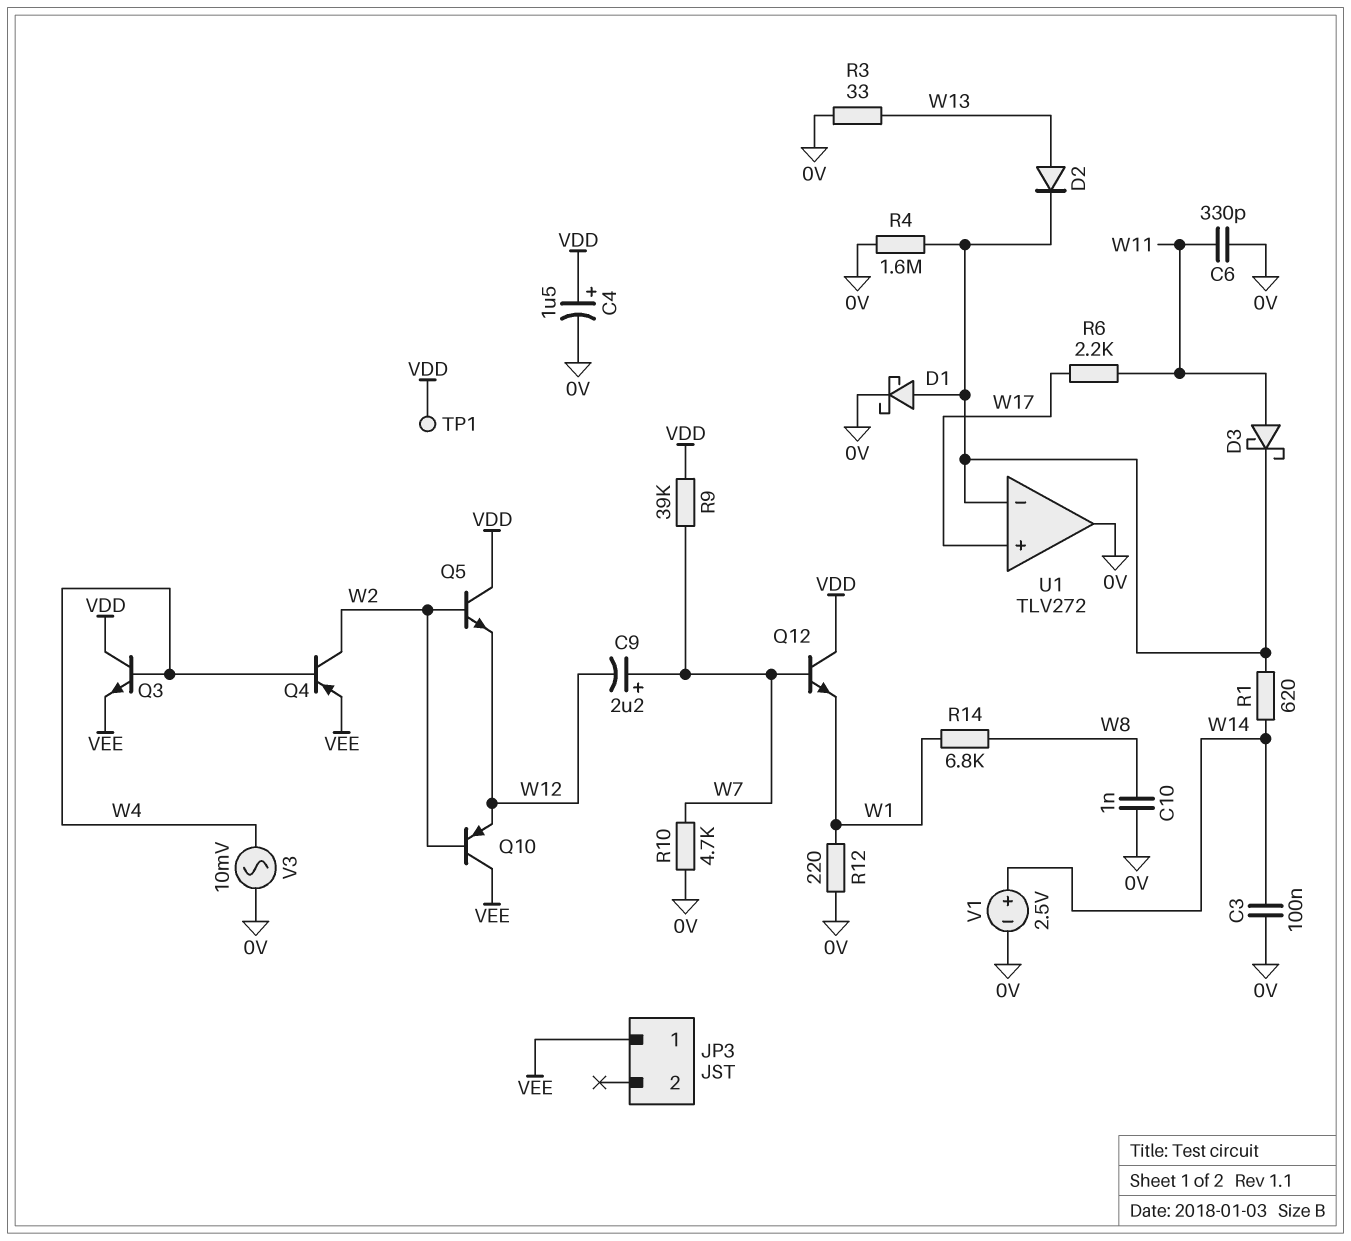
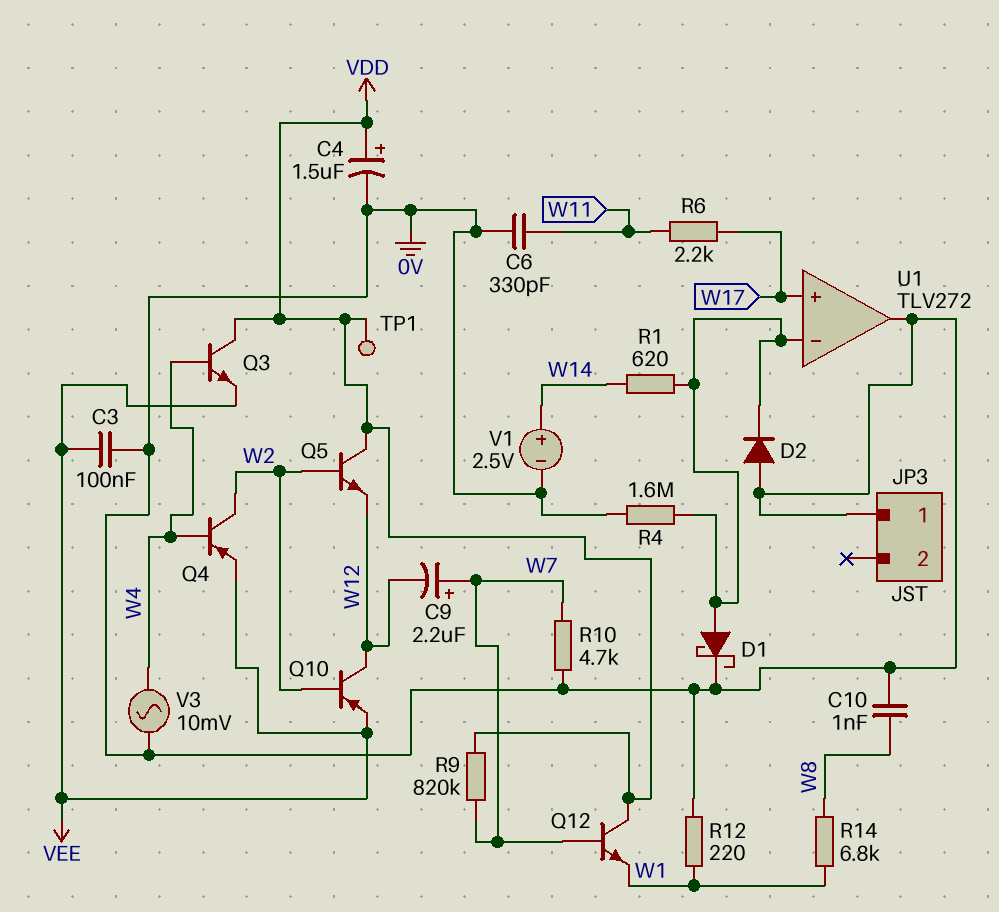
C3: 100nF (0V, W14) -> 100nF (0V, VEE)
D2: diode (A W13, K U1/in-) -> diode (A 0V, K U1/in-)
D3: schottky (A W11, K U1/in-) -> none
JP3 pin 1: VEE -> 0V
Q10: PNP (B W2, C VEE, E W12) -> PNP (B W2, C W12, E VEE)
R3: 33 (0V, W13) -> none
R9: 39k (VDD, W7) -> 820k (VDD, W7)

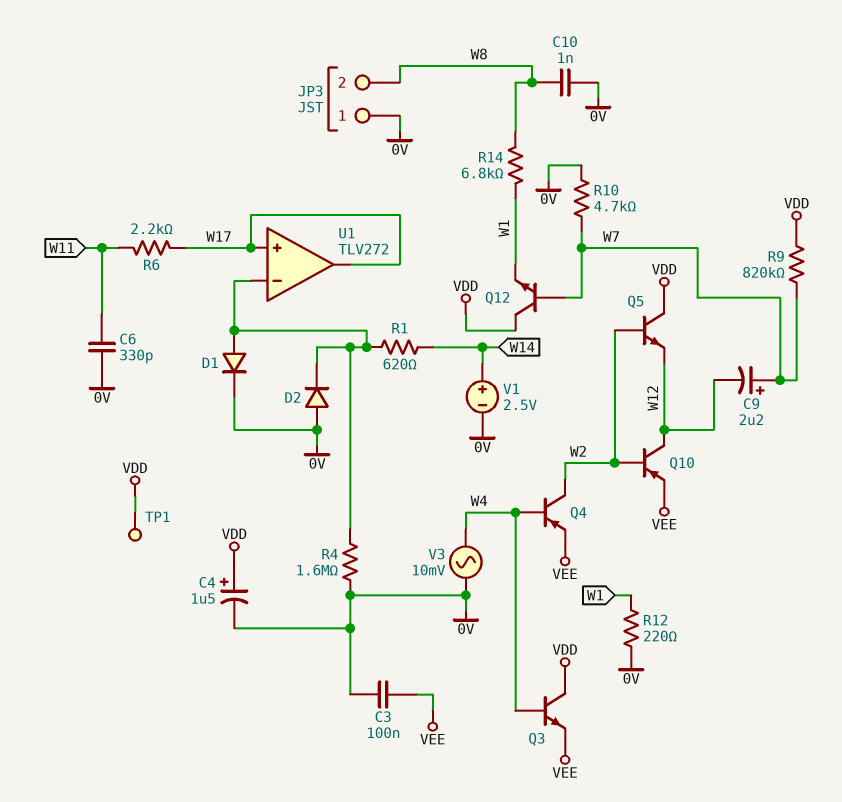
D1: schottky (A U1/in-, K 0V) -> diode (A U1/in-, K 0V)
JP3 pin 2: none -> W8
U1 pin out: 0V -> W17

